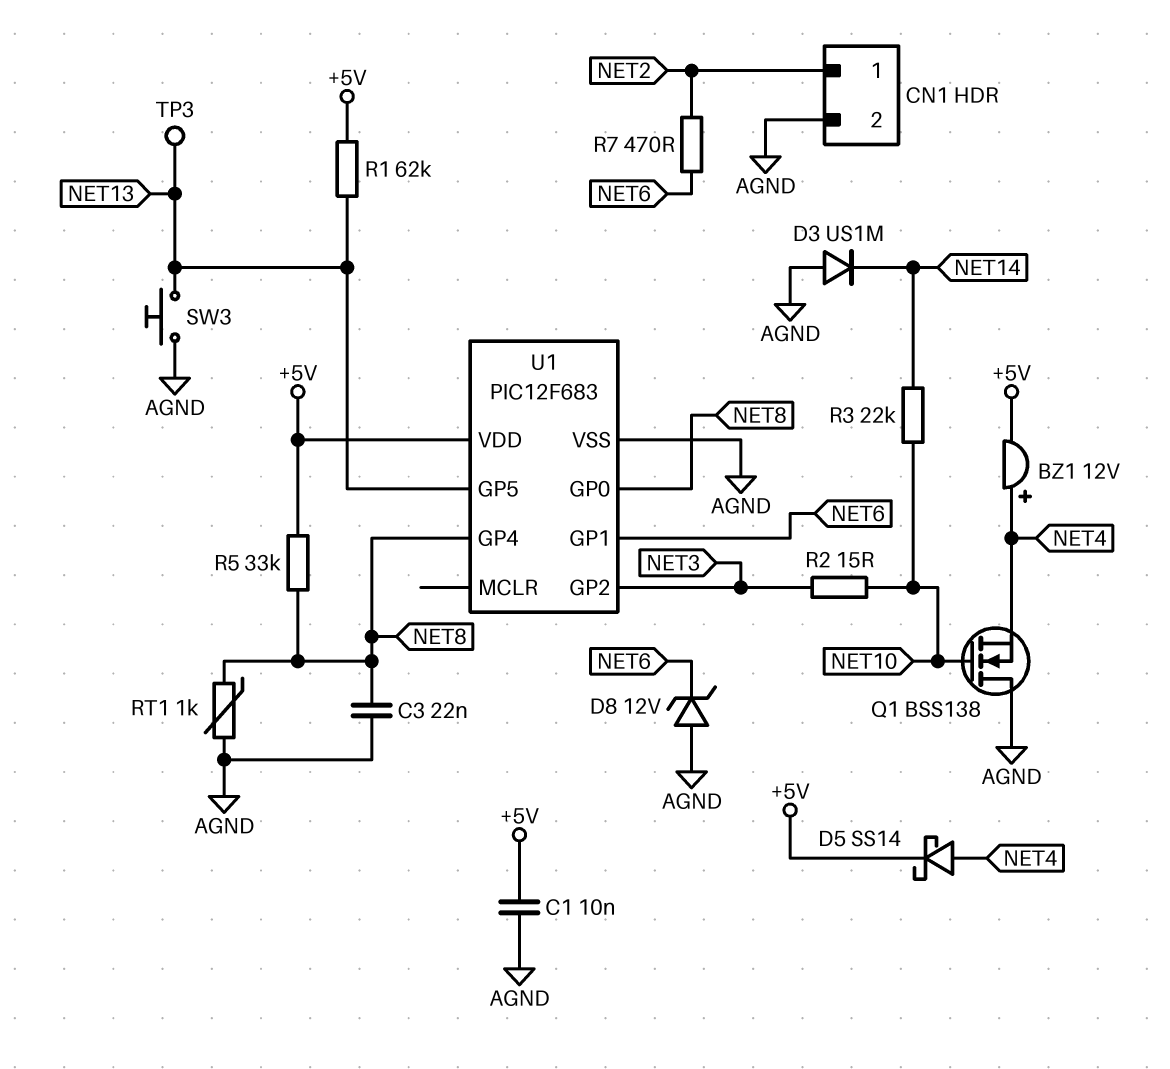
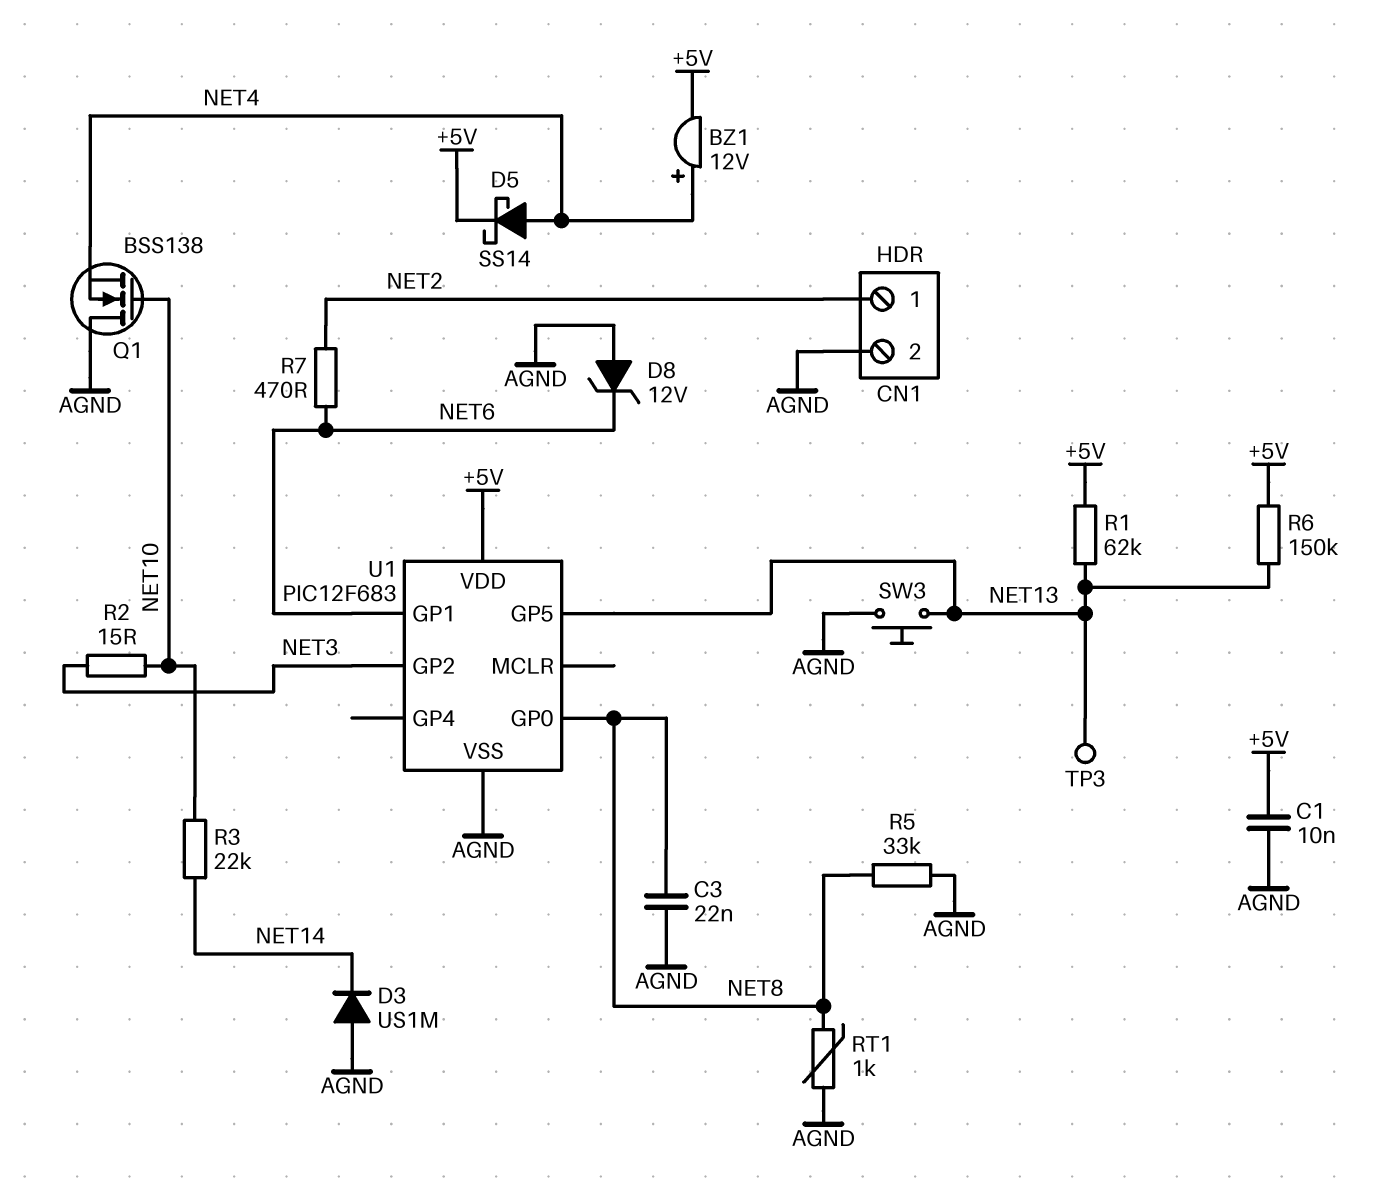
R5: 33k (+5V, NET8) -> 33k (AGND, NET8)
R6: none -> 150k (+5V, NET13)
U1 pin GP4: NET8 -> none

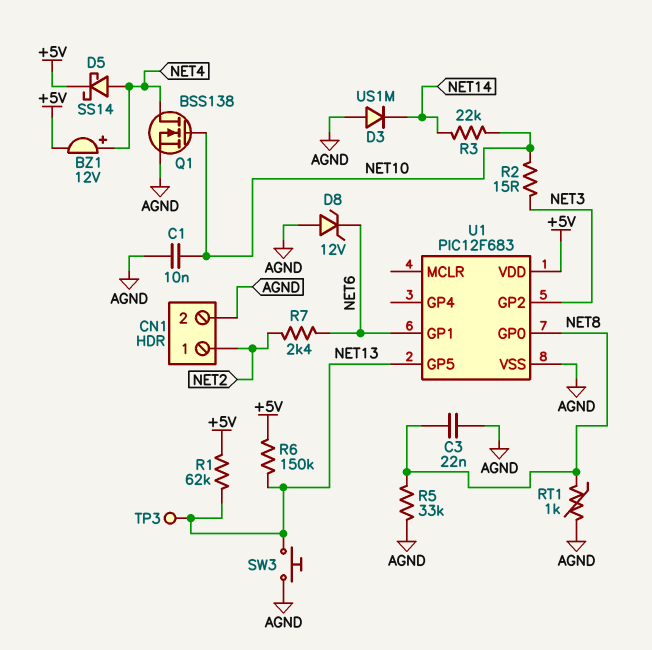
C1: 10nF (+5V, AGND) -> 10nF (AGND, NET10)
Q1: NMOS BSS138 (G NET10, D AGND, S NET4) -> NMOS BSS138 (G NET10, D NET4, S AGND)
R7: 470 (NET2, NET6) -> 2.4k (NET2, NET6)

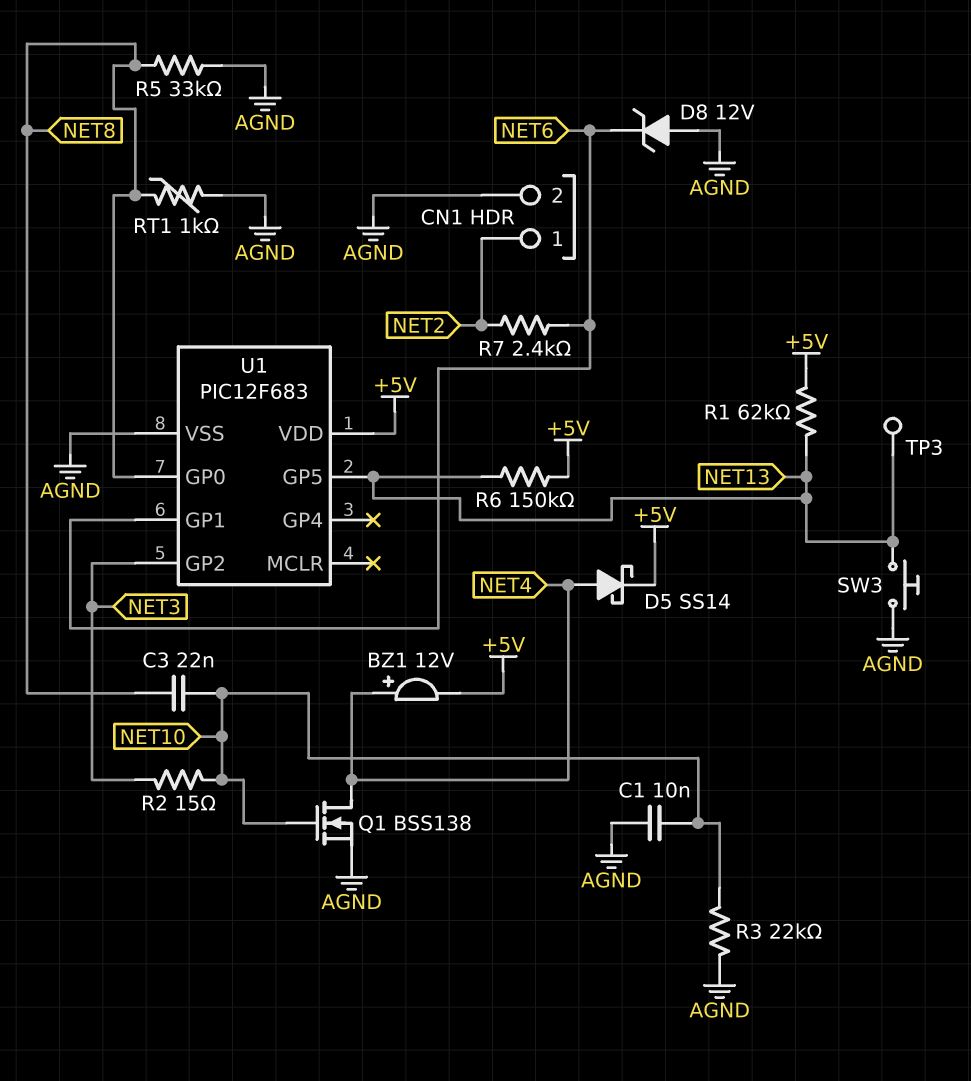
C3: 22nF (AGND, NET8) -> 22nF (NET8, NET10)
D3: diode US1M (A AGND, K NET14) -> none
R3: 22k (NET10, NET14) -> 22k (AGND, NET10)

